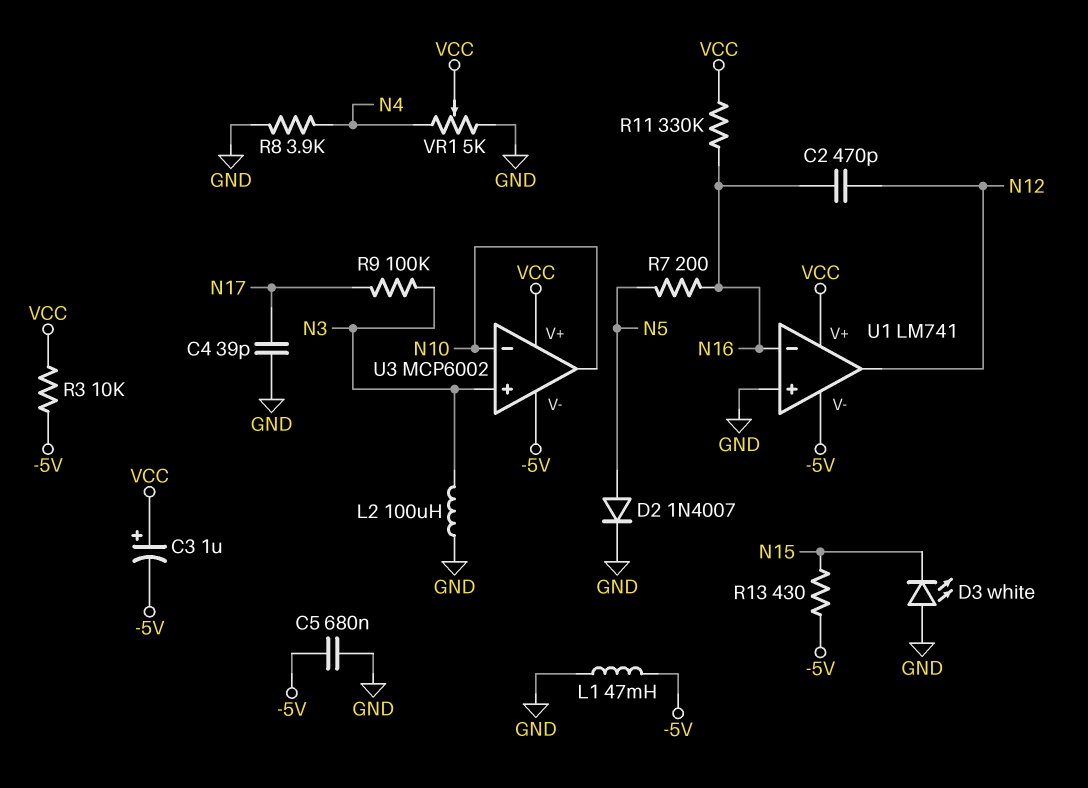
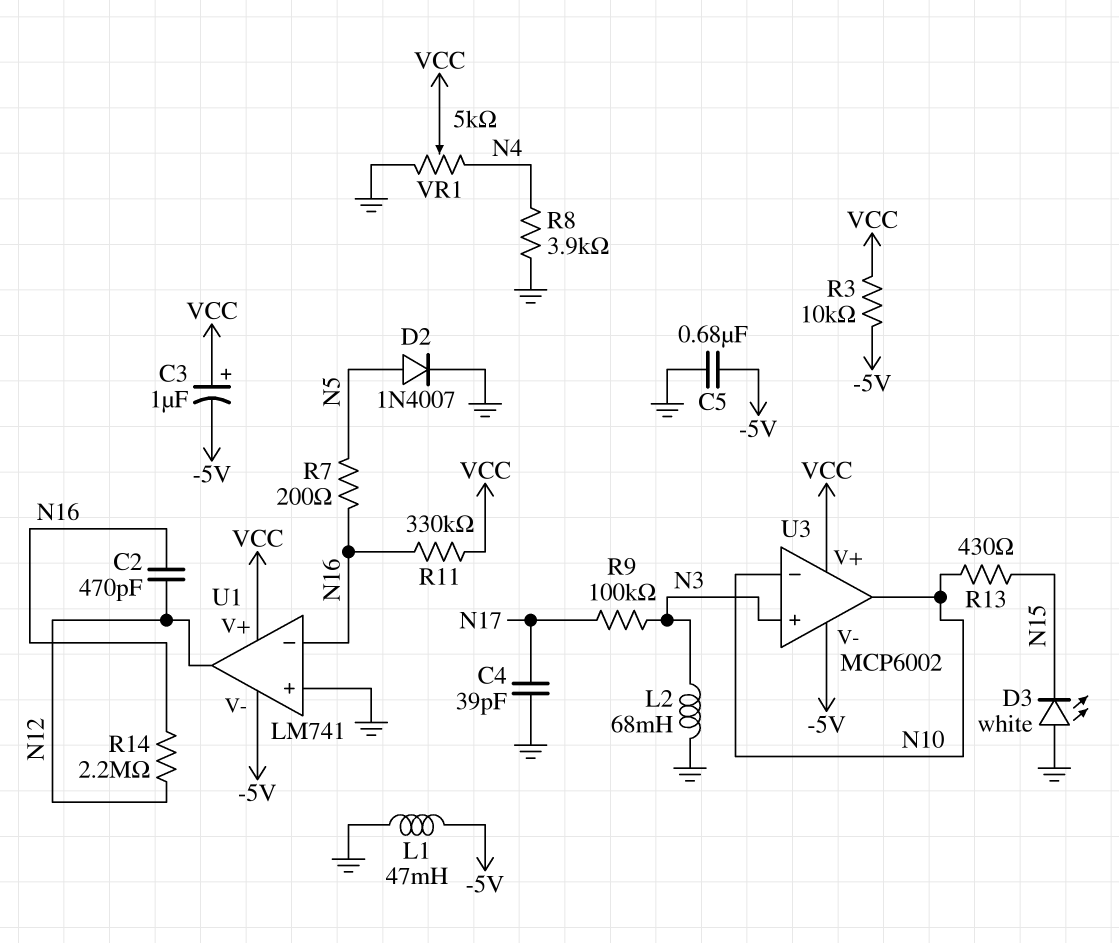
L2: 100uH (GND, N3) -> 68mH (GND, N3)
R13: 430 (-5V, N15) -> 430 (N10, N15)
R14: none -> 2.2M (N12, N16)

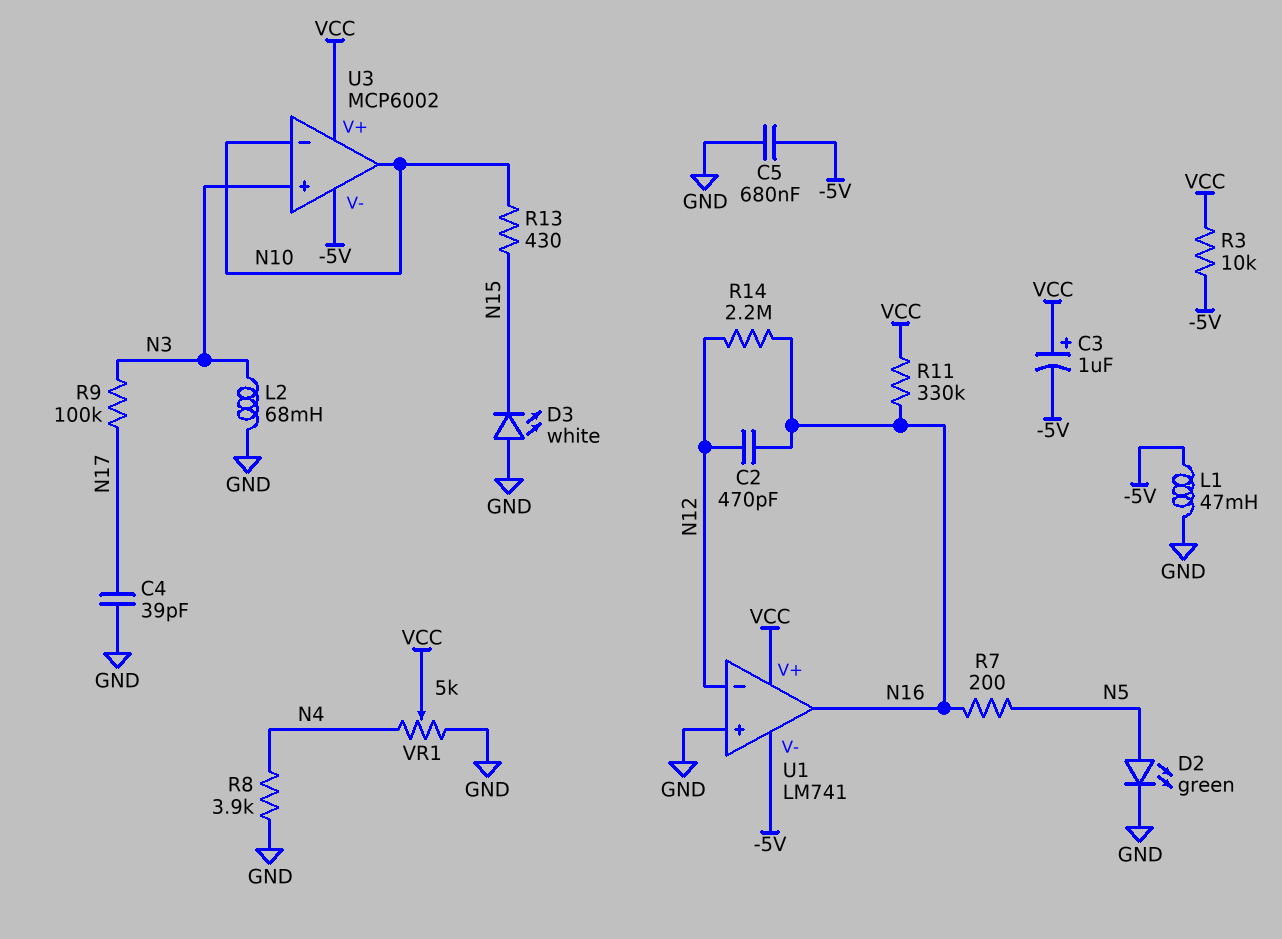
D2: diode 1N4007 (A N5, K GND) -> LED green (A N5, K GND)
U1 pin in-: N16 -> N12
U1 pin out: N12 -> N16

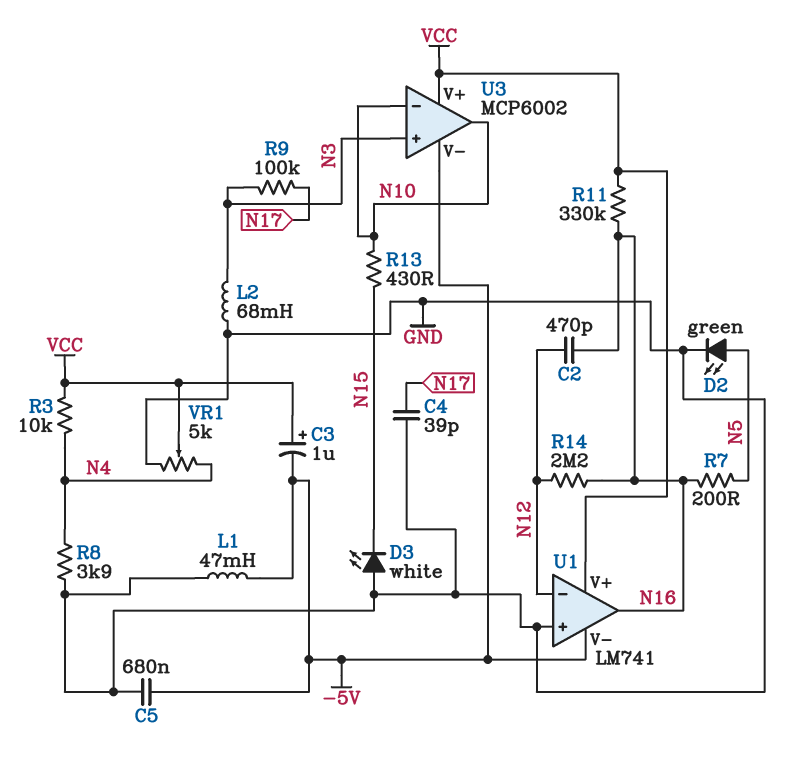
R3: 10k (-5V, VCC) -> 10k (N4, VCC)

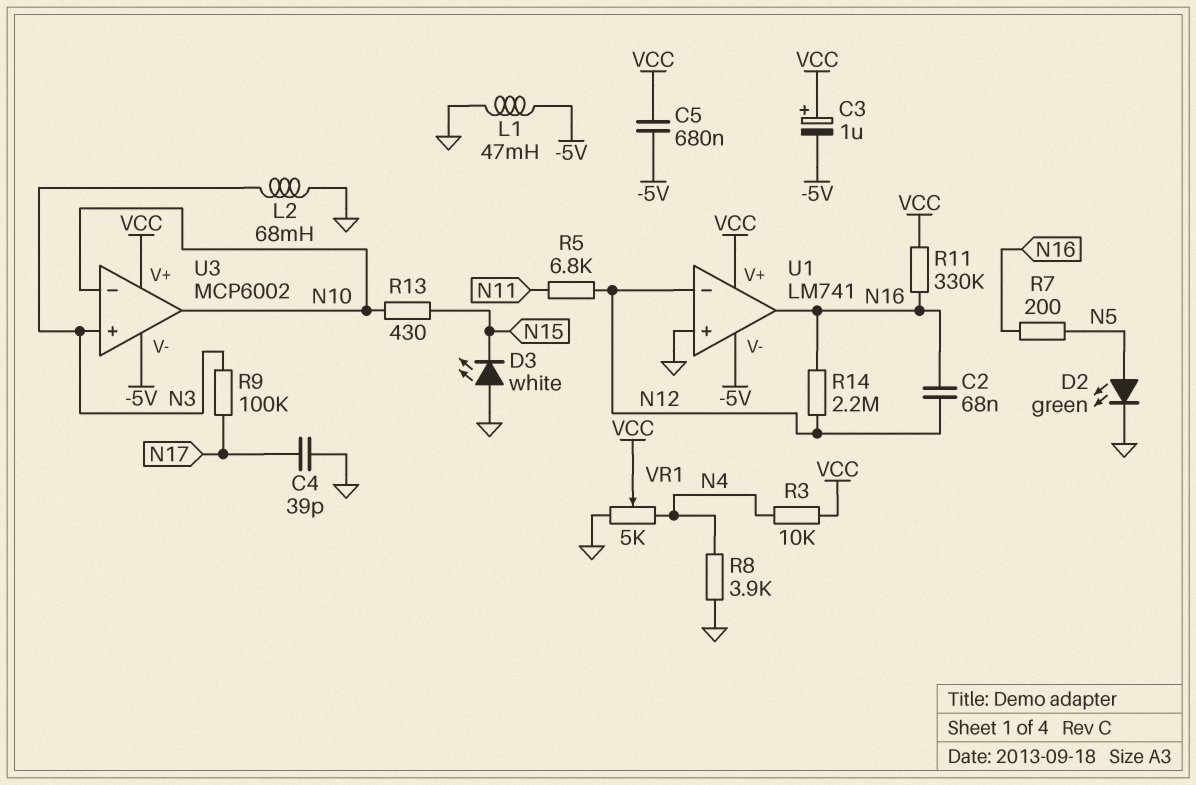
C2: 470pF (N12, N16) -> 68nF (N12, N16)
C5: 680nF (-5V, GND) -> 680nF (-5V, VCC)
R5: none -> 6.8k (N11, N12)

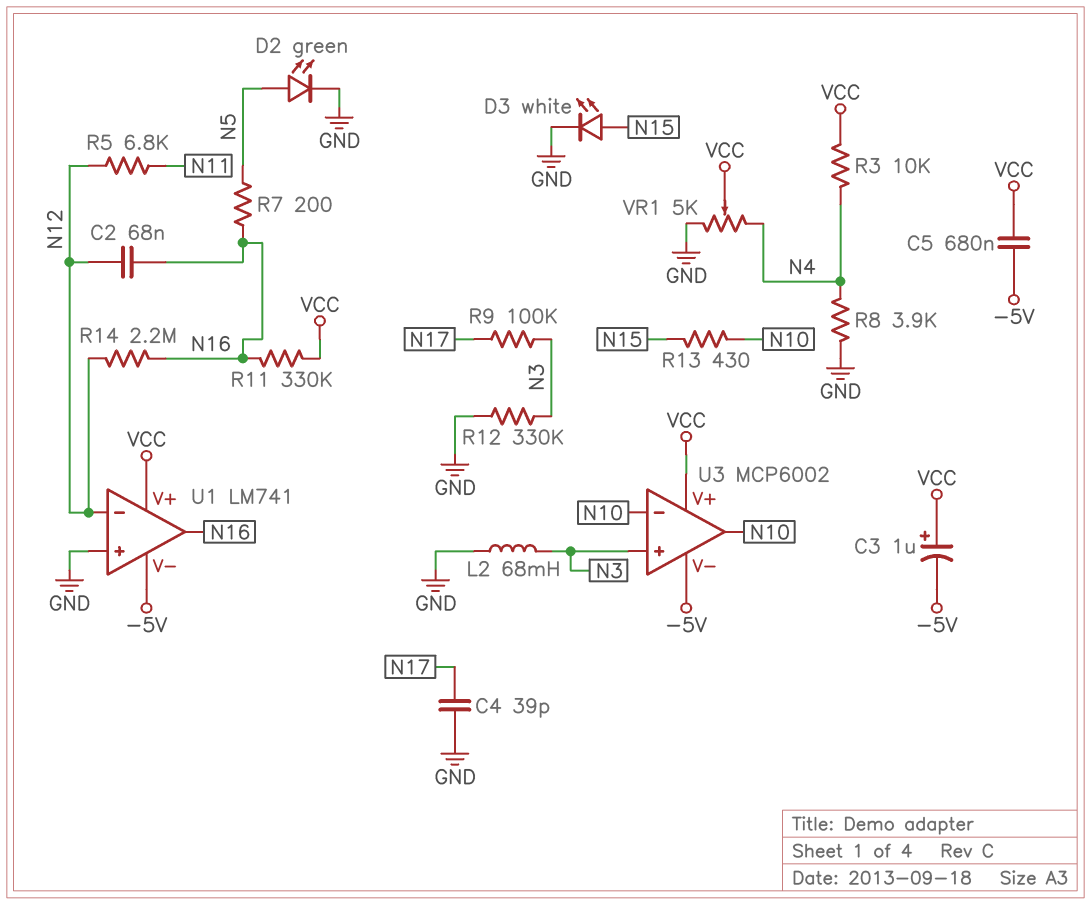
D3: LED white (A GND, K N15) -> LED white (A N15, K GND)
L1: 47mH (-5V, GND) -> none
R12: none -> 330k (GND, N3)

